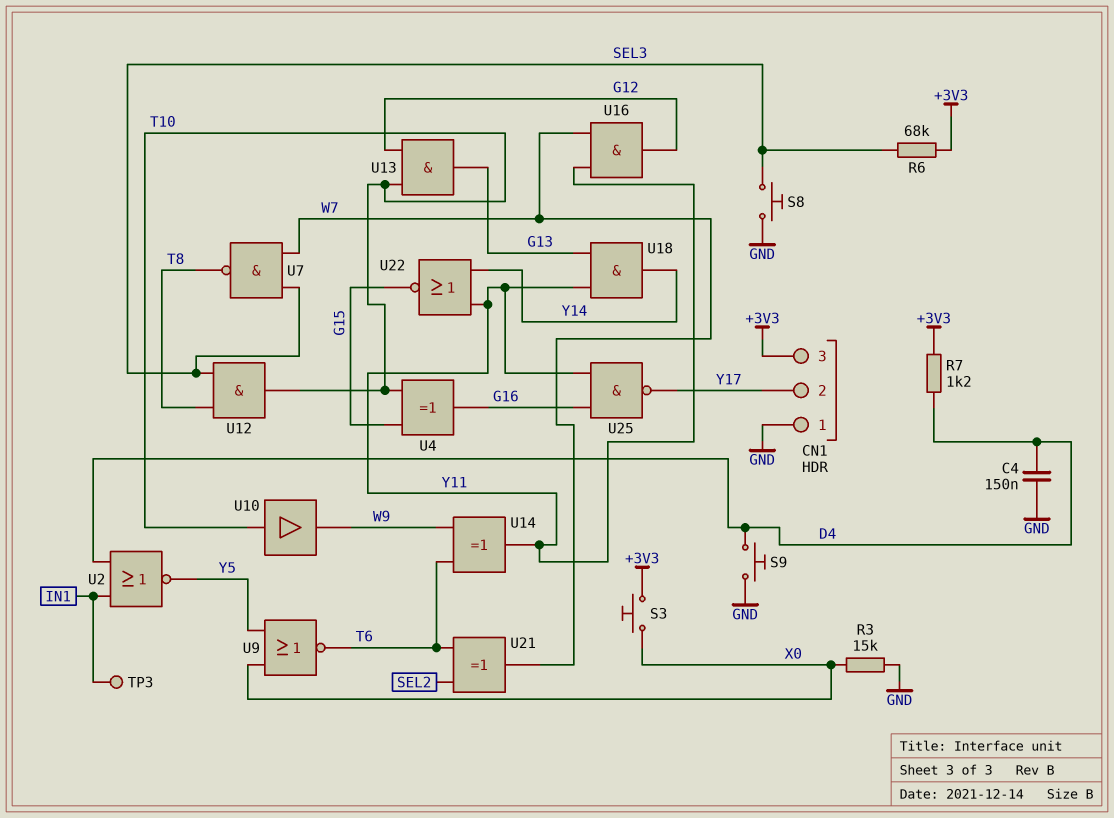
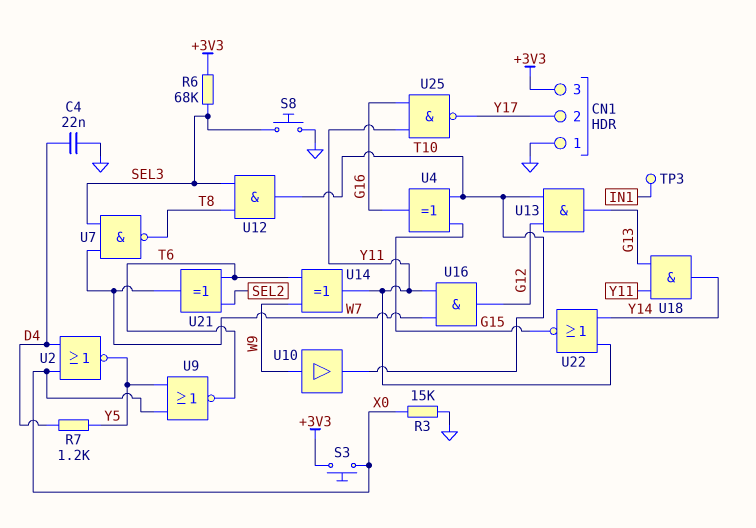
C4: 150nF (D4, GND) -> 22nF (D4, GND)
R7: 1.2k (+3V3, D4) -> 1.2k (D4, Y5)
S9: button (D4, GND) -> none
U2: NOR (in D4, in IN1, out Y5) -> NOR (in D4, in X0, out Y5)
U10: buffer (in T10, out W9) -> buffer (in W9, out T10)

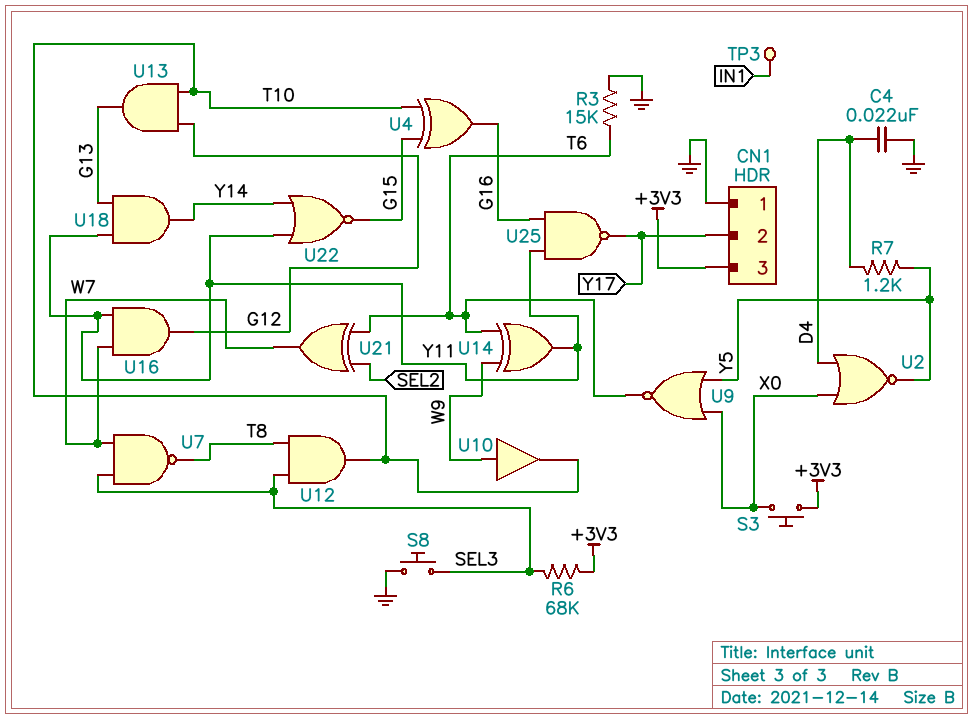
R3: 15k (GND, X0) -> 15k (GND, T6)

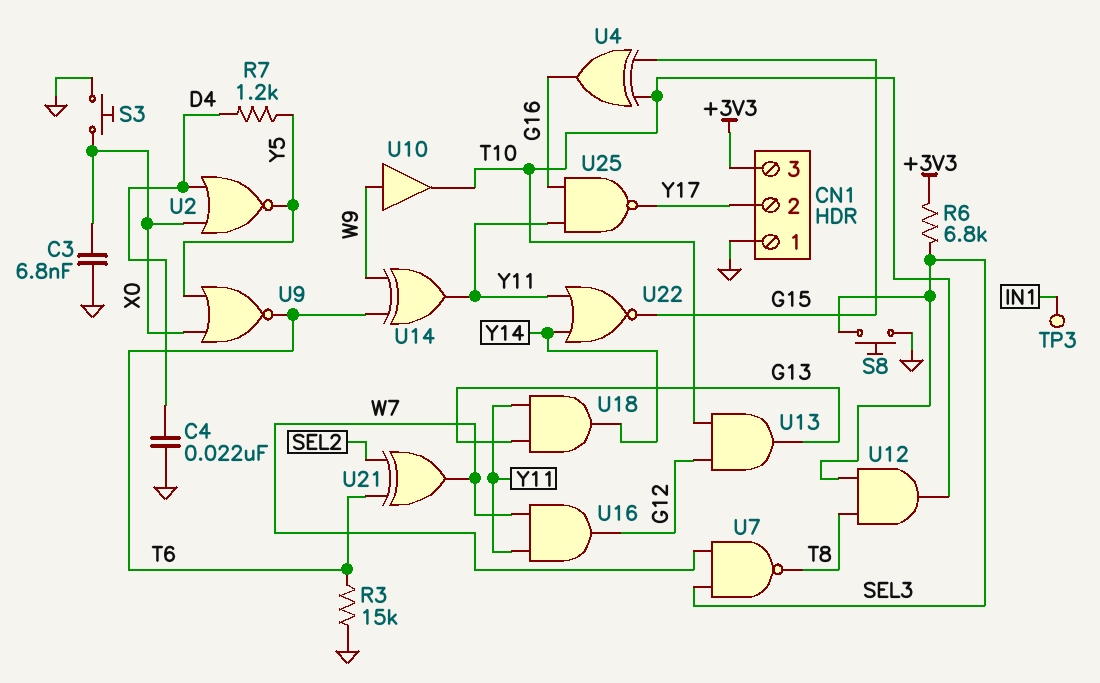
C3: none -> 6.8nF (GND, X0)
R6: 68k (+3V3, SEL3) -> 6.8k (+3V3, SEL3)
S3: button (+3V3, X0) -> button (GND, X0)

